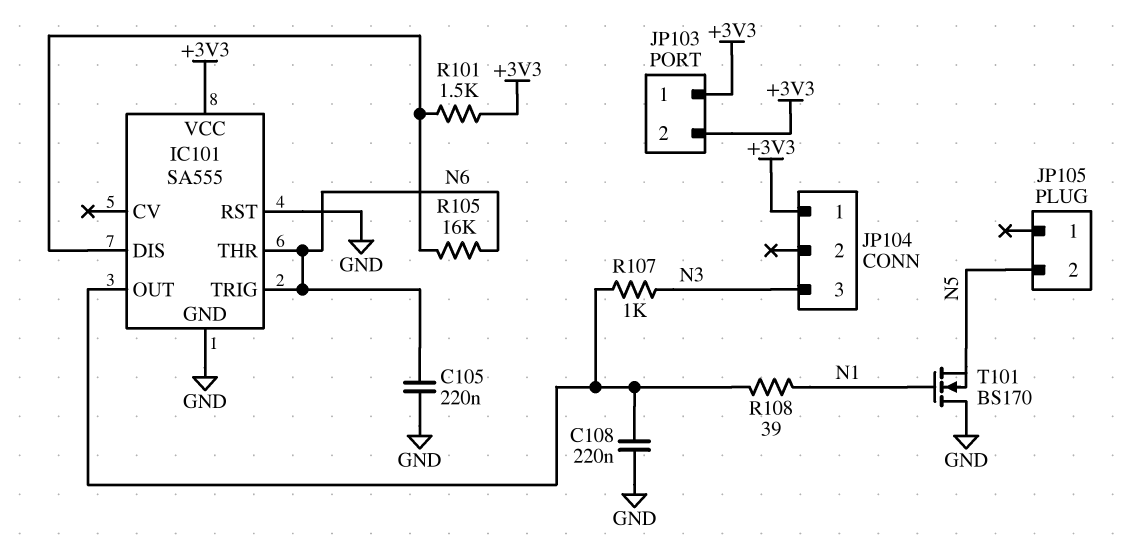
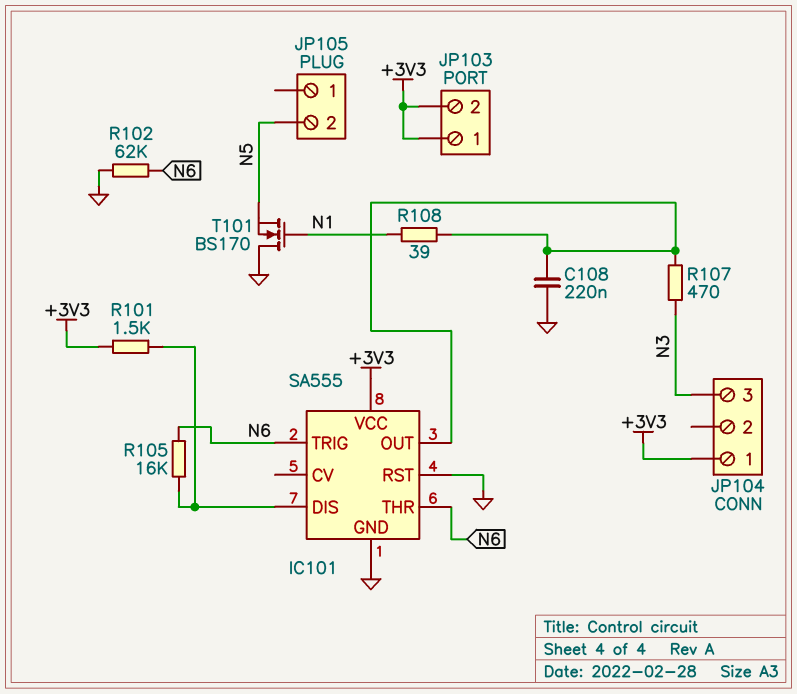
C105: 220nF (GND, N6) -> none
R102: none -> 62k (GND, N6)
R107: 1k (IC101/OUT, N3) -> 470 (IC101/OUT, N3)

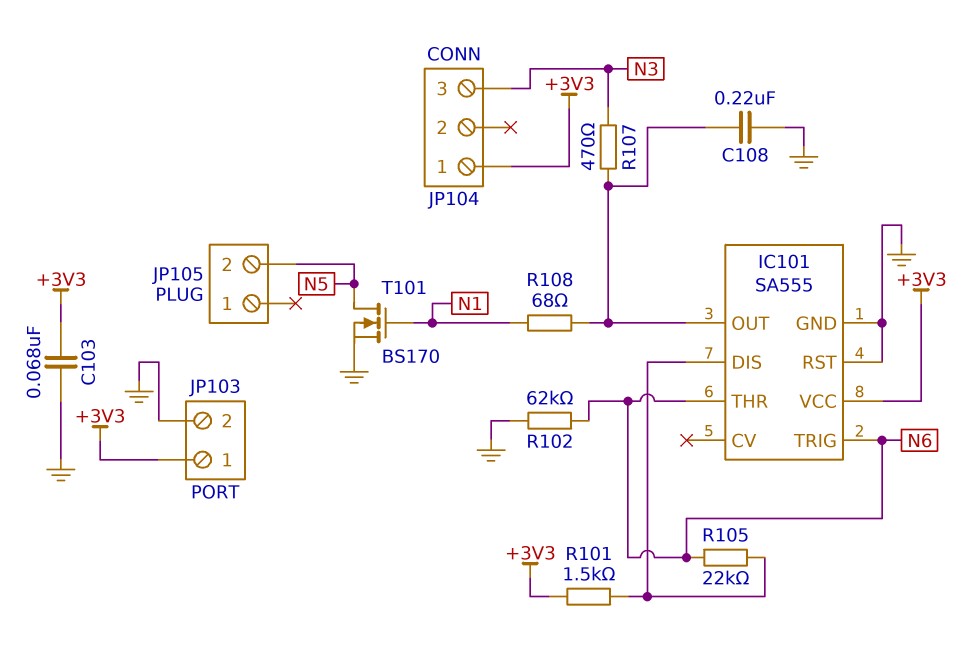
C103: none -> 68nF (+3V3, GND)
JP103 pin 2: +3V3 -> GND
R105: 16k (IC101/DIS, N6) -> 22k (IC101/DIS, N6)
R108: 39 (IC101/OUT, N1) -> 68 (IC101/OUT, N1)
T101: NMOS BS170 (G N1, D GND, S N5) -> NMOS BS170 (G N1, D N5, S GND)

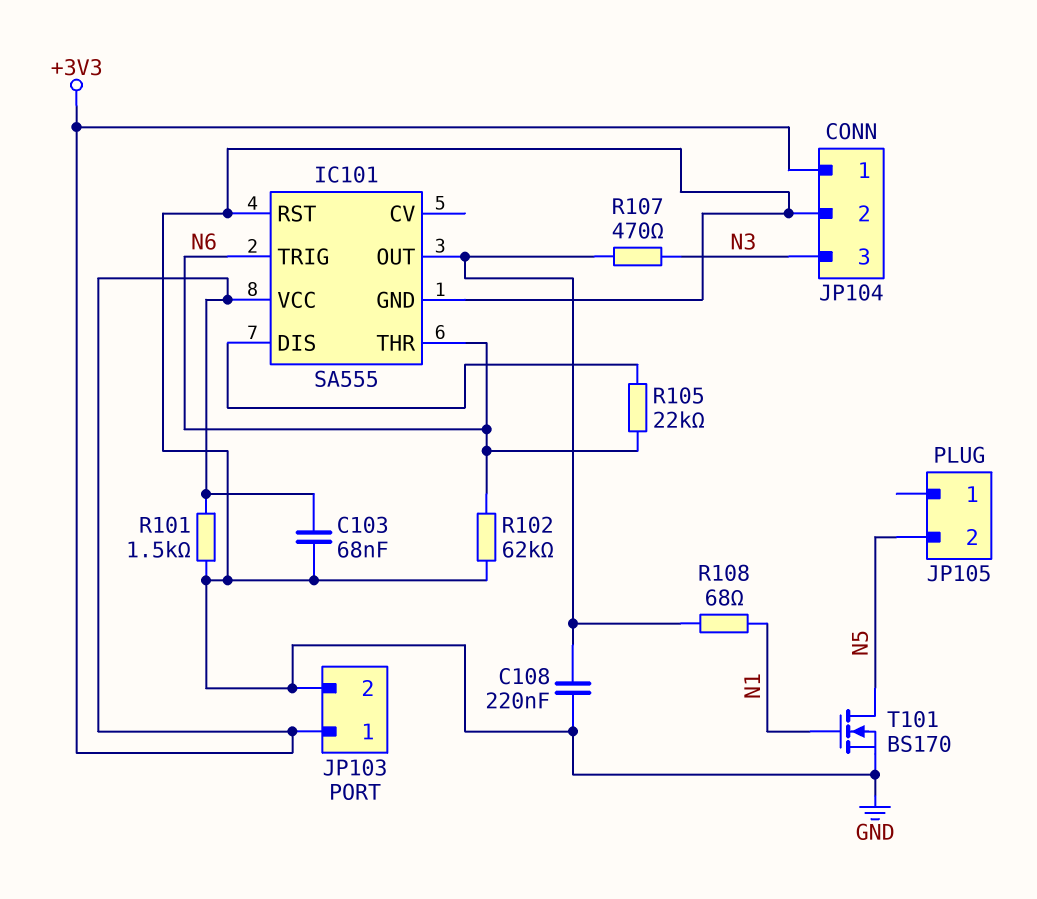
JP104 pin 2: none -> GND
R101: 1.5k (+3V3, IC101/DIS) -> 1.5k (+3V3, GND)

